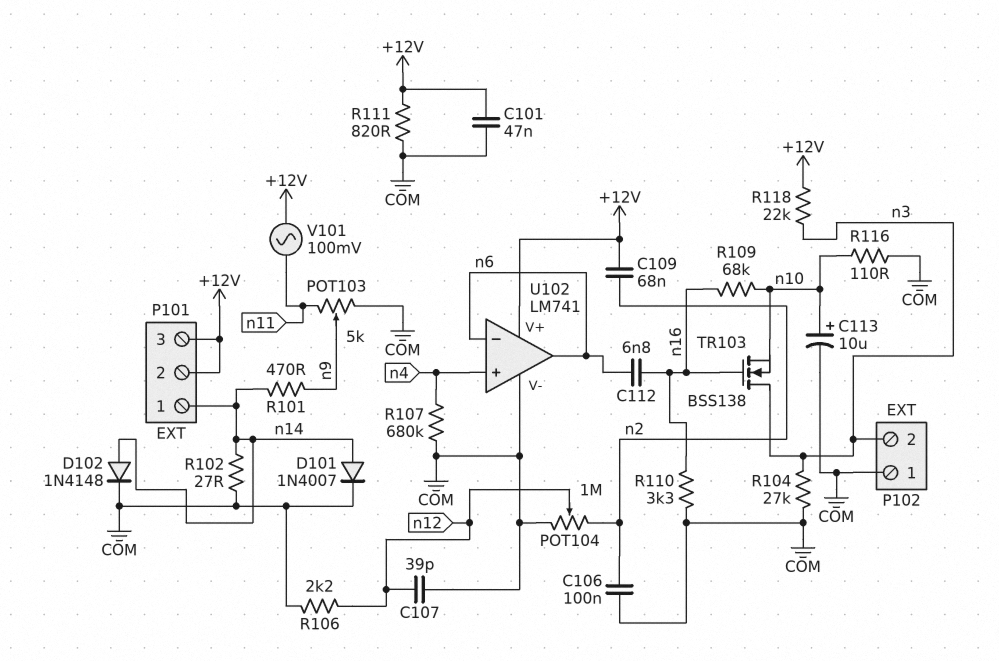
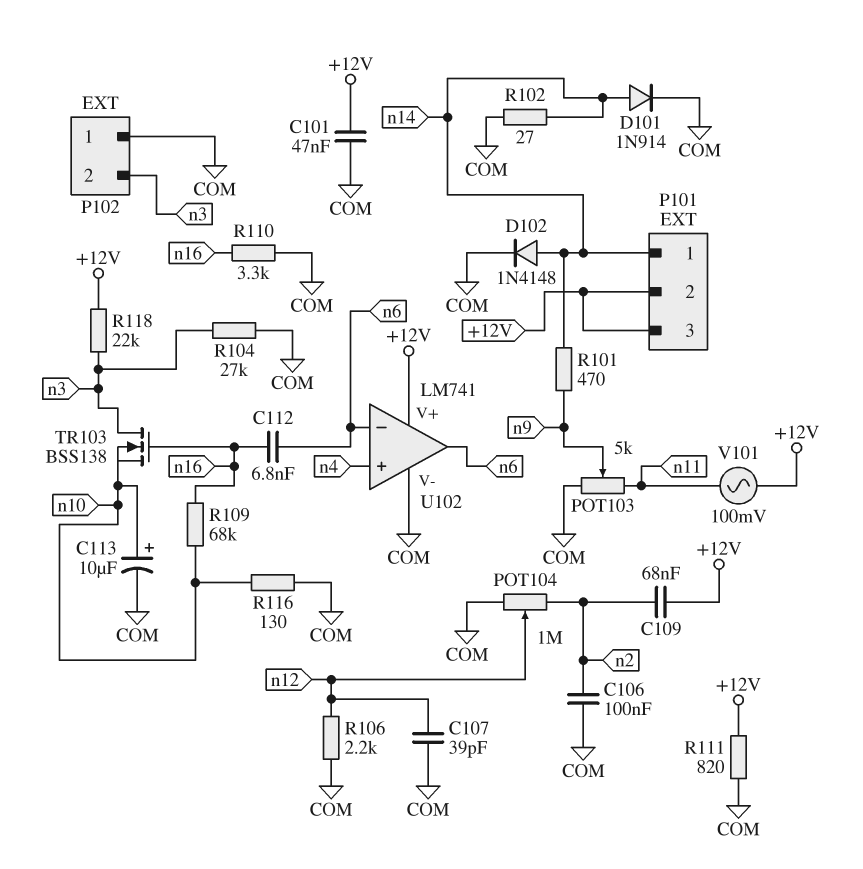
D101: diode 1N4007 (A n14, K COM) -> diode 1N914 (A n14, K COM)
R107: 680k (COM, n4) -> none
R116: 110 (COM, n10) -> 130 (COM, n10)

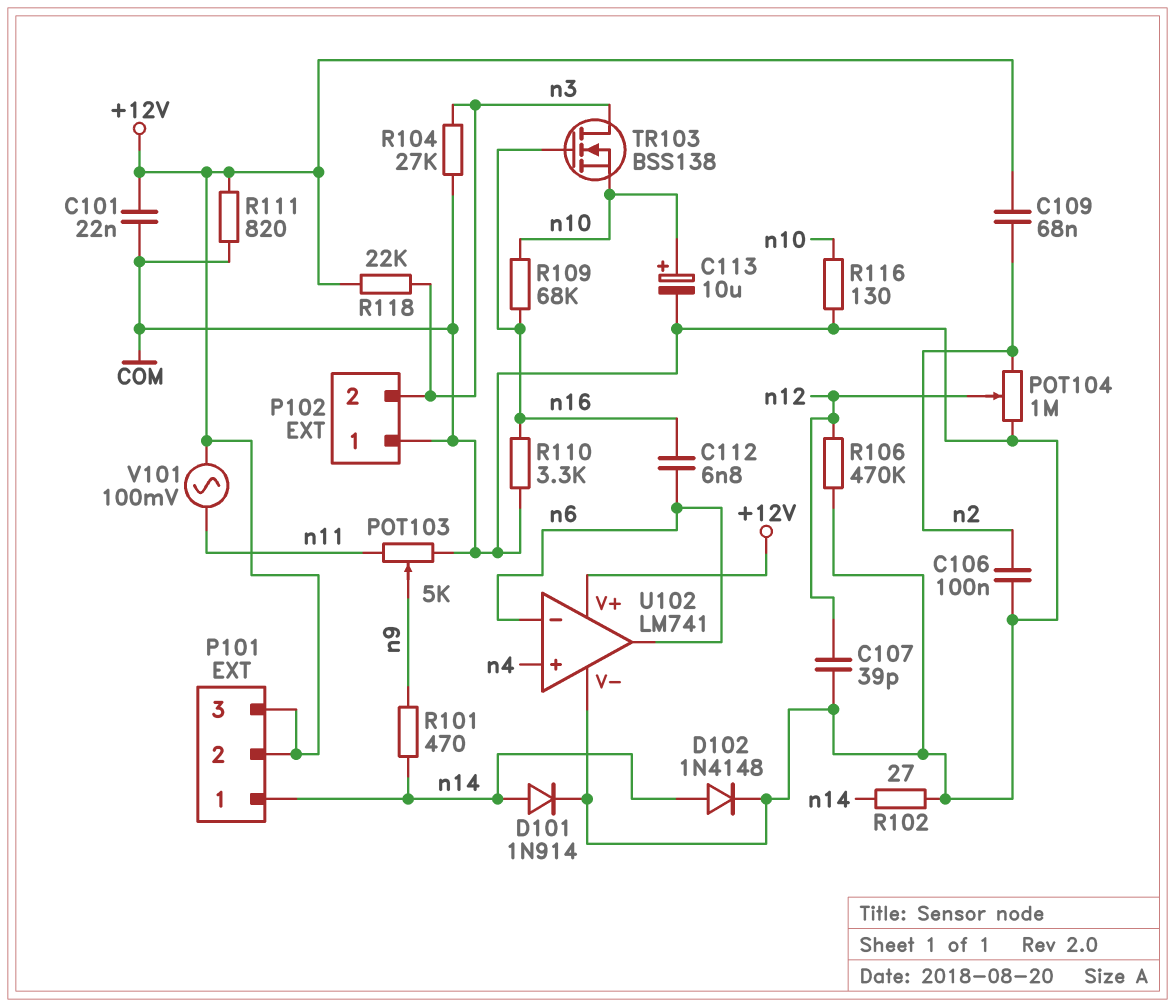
C101: 47nF (+12V, COM) -> 22nF (+12V, COM)
R106: 2.2k (COM, n12) -> 470k (COM, n12)

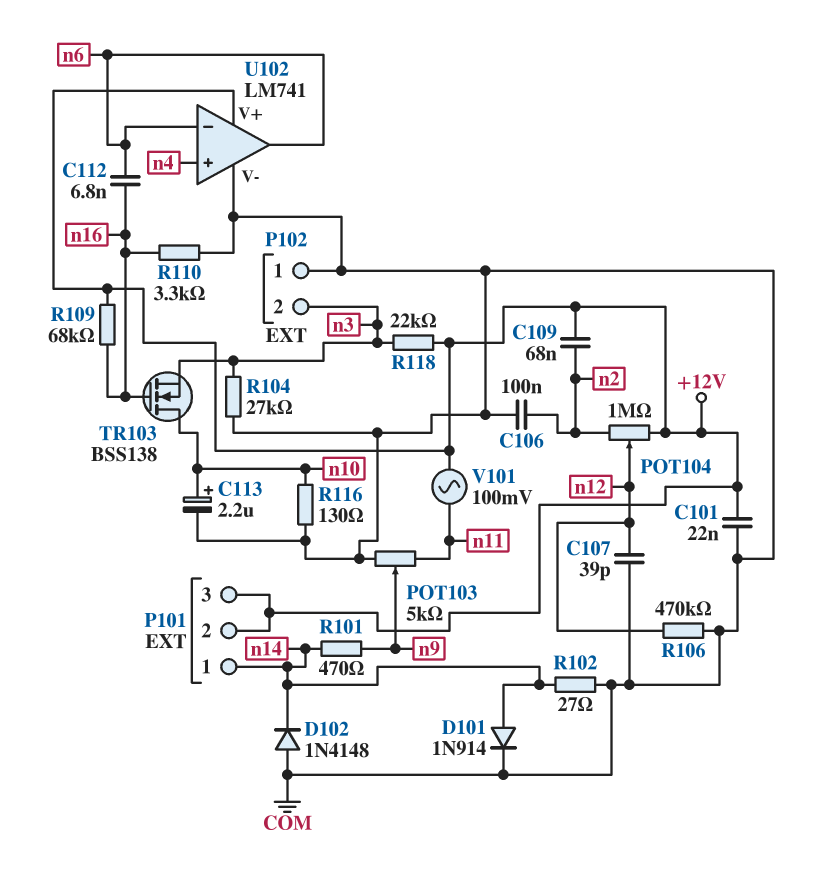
C113: 10uF (plus n10, minus COM) -> 2.2uF (plus n10, minus COM)
D102: diode 1N4148 (A n14, K COM) -> diode 1N4148 (A COM, K n14)
POT104: 1M (COM, n2, wiper n12) -> 1M (+12V, n2, wiper n12)
R109: 68k (n10, n16) -> 68k (+12V, n16)
R111: 820 (+12V, COM) -> none
TR103: NMOS BSS138 (G n16, D n3, S n10) -> NMOS BSS138 (G n16, D n10, S n3)

